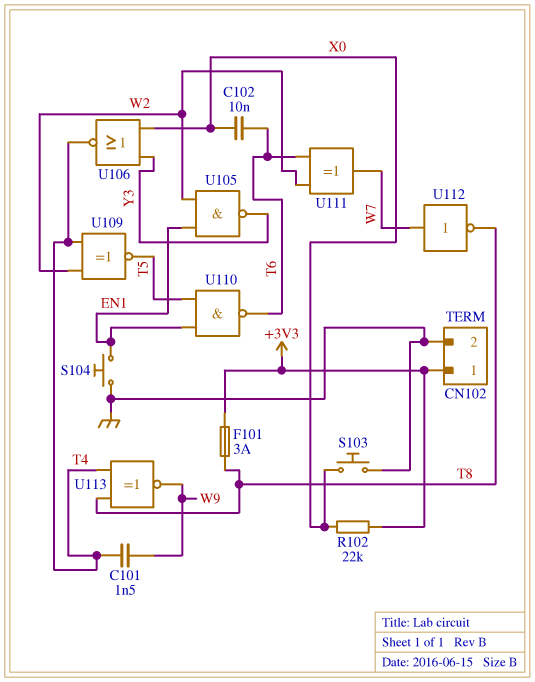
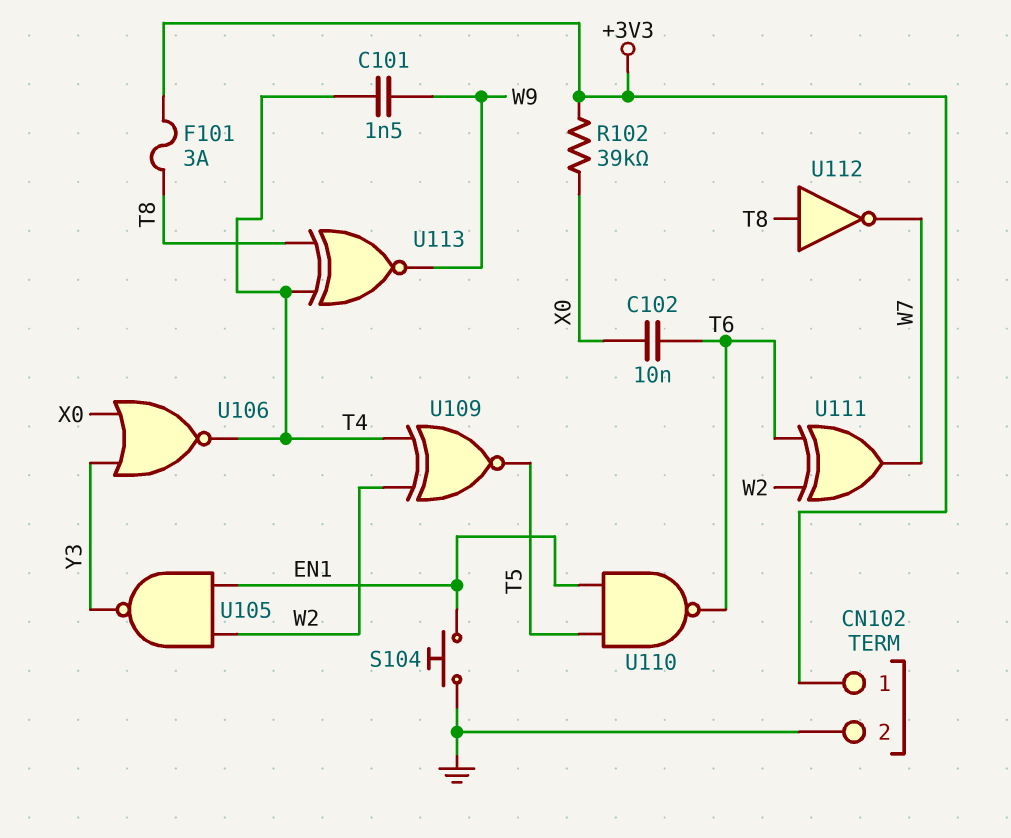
R102: 22k (+3V3, X0) -> 39k (+3V3, X0)
S103: button (GND, X0) -> none
U112: NOT (in W7, out T8) -> NOT (in T8, out W7)

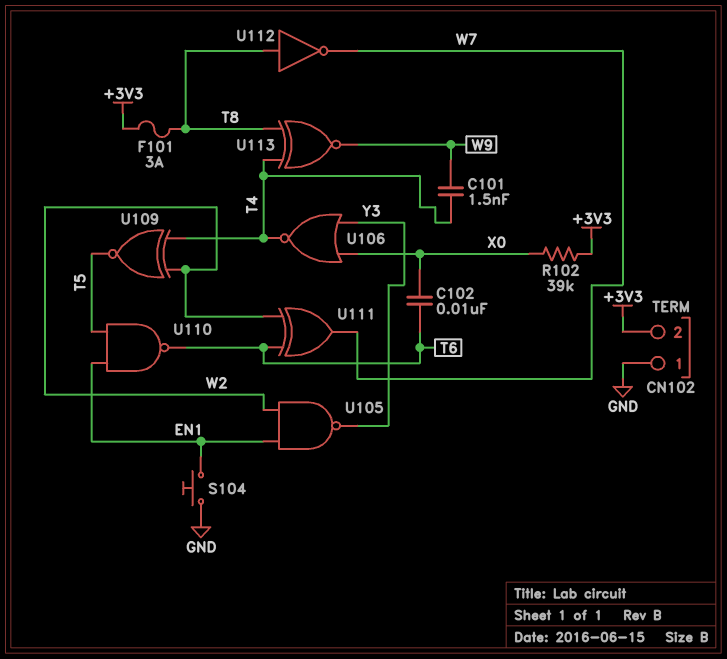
CN102 pin 1: +3V3 -> GND
CN102 pin 2: GND -> +3V3

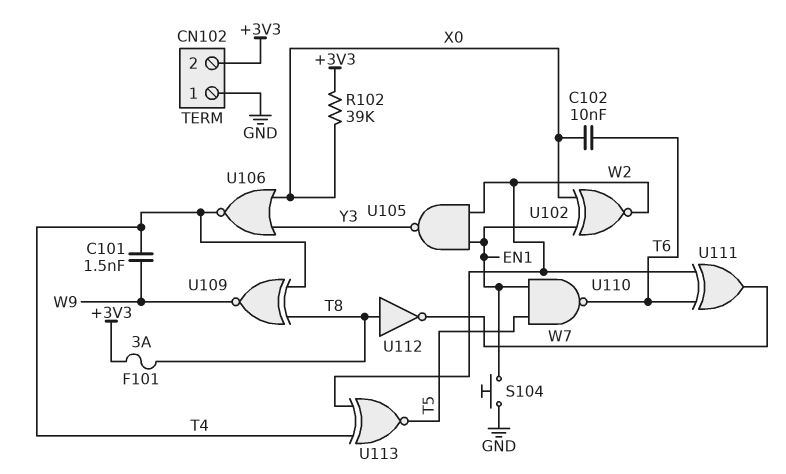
U102: none -> XNOR (in EN1, in X0, out W2)
U109: XNOR (in T4, in W2, out T5) -> XNOR (in T4, in T8, out W9)
U113: XNOR (in T4, in T8, out W9) -> XNOR (in T4, in W2, out T5)

